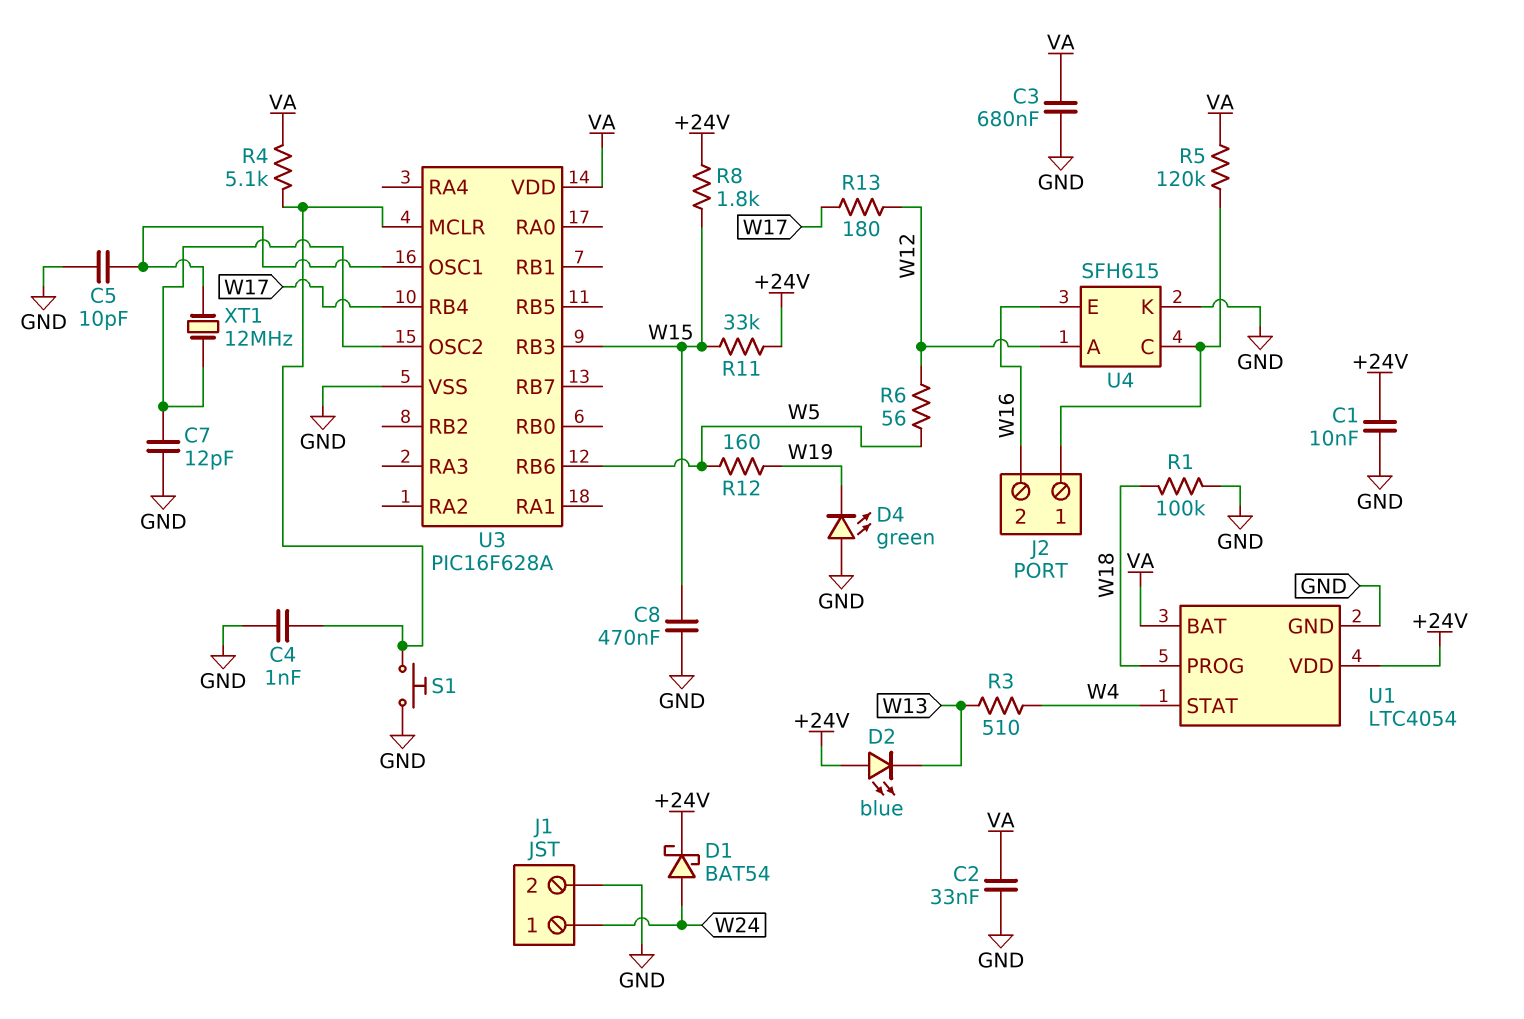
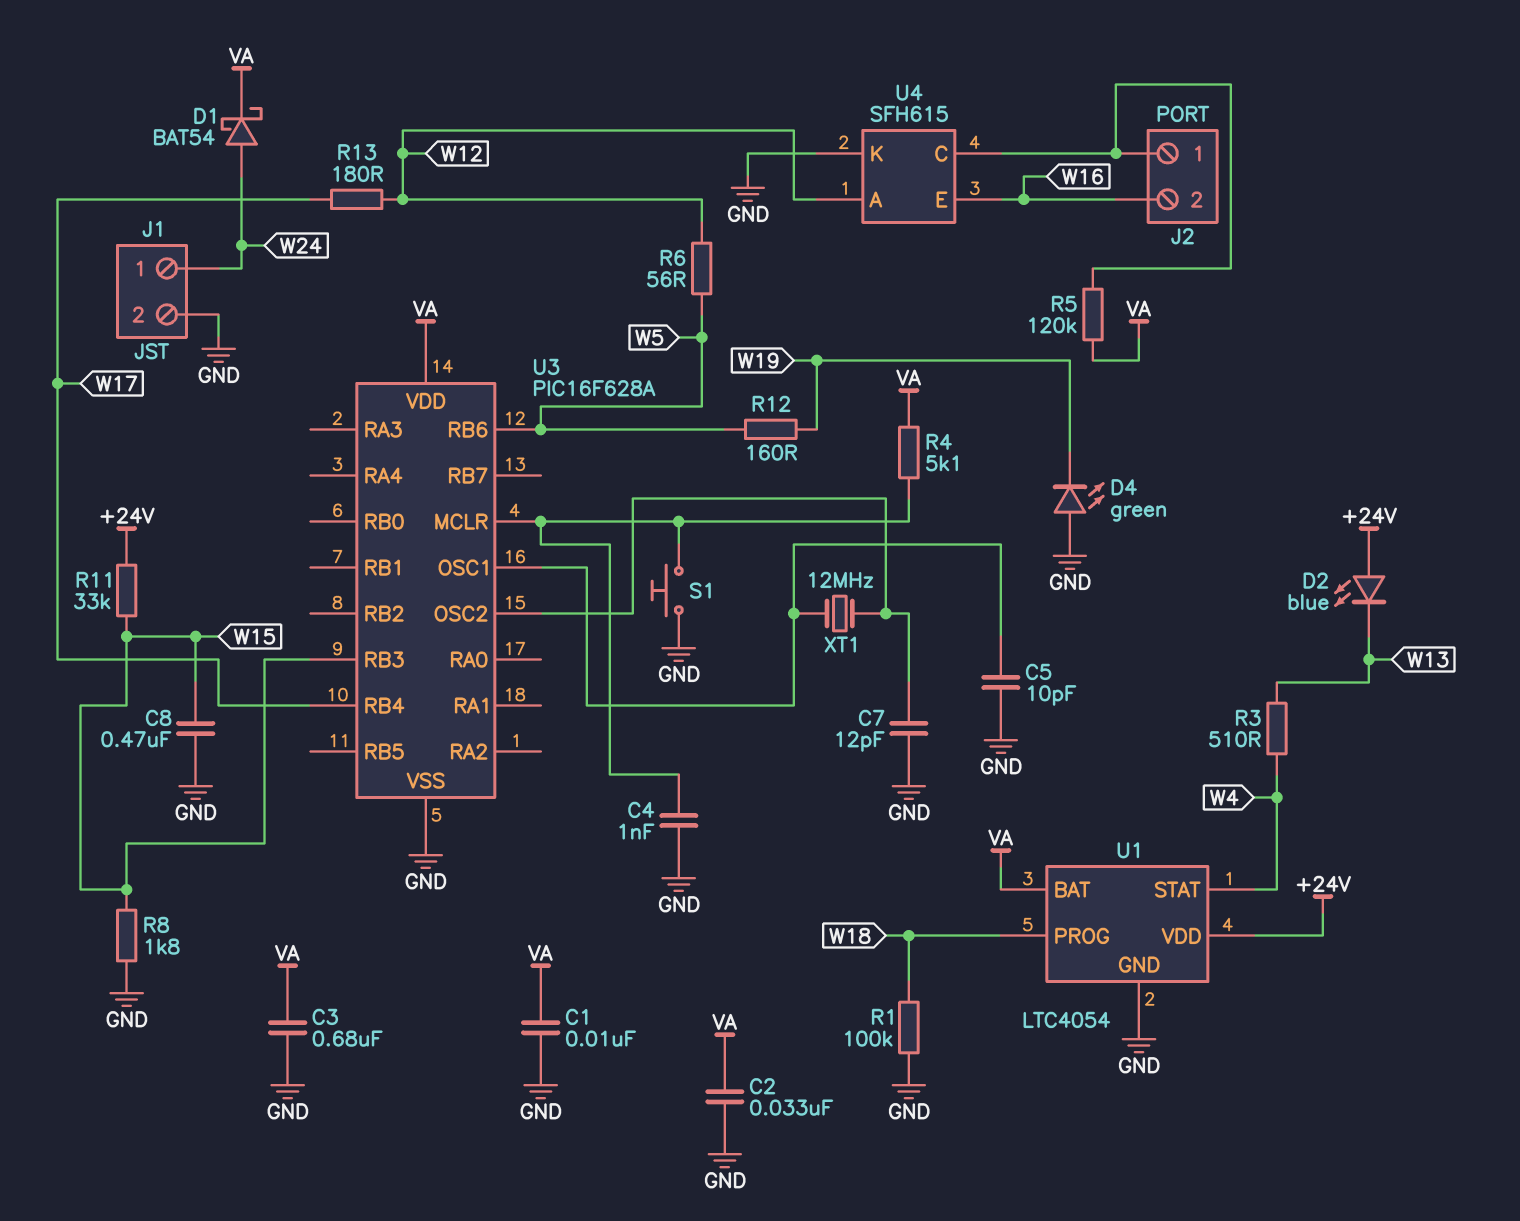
C1: 10nF (+24V, GND) -> 10nF (GND, VA)
D1: schottky BAT54 (A W24, K +24V) -> schottky BAT54 (A W24, K VA)
R8: 1.8k (+24V, W15) -> 1.8k (GND, W15)

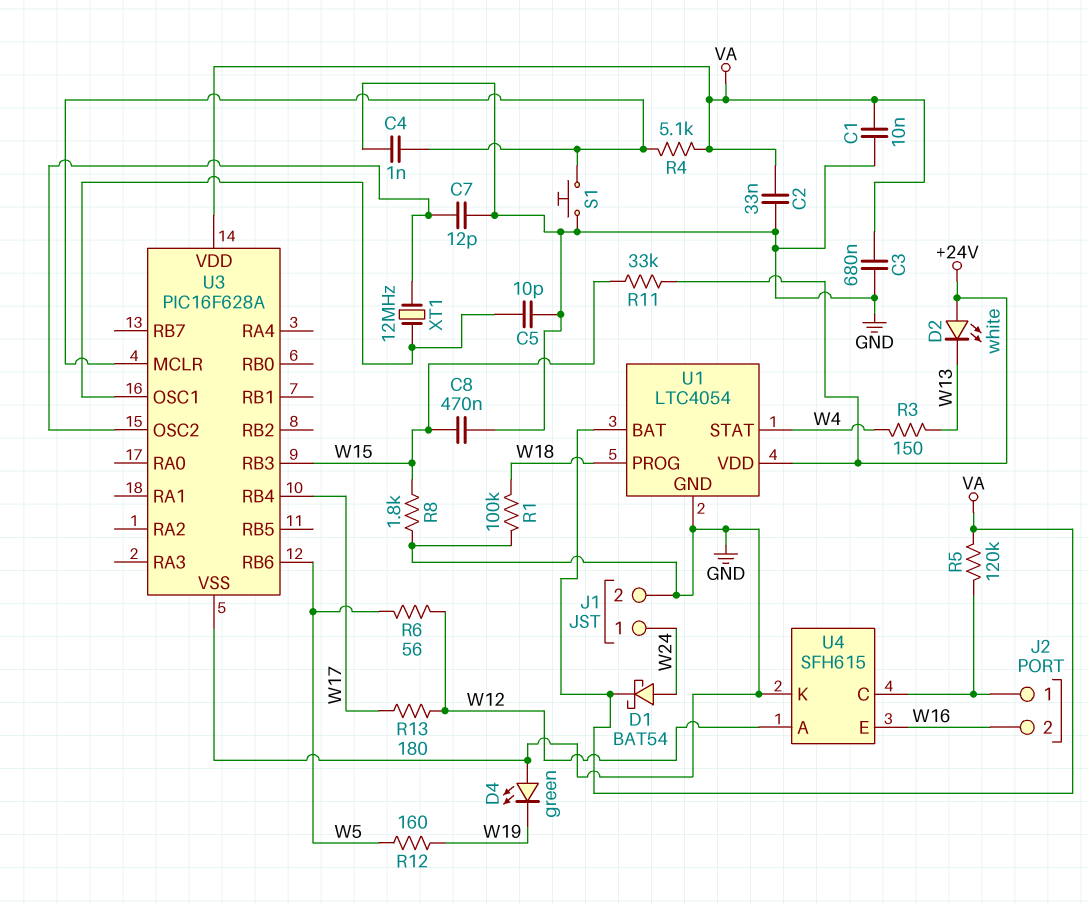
D2: LED blue (A +24V, K W13) -> LED white (A +24V, K W13)
R3: 510 (W4, W13) -> 150 (W4, W13)

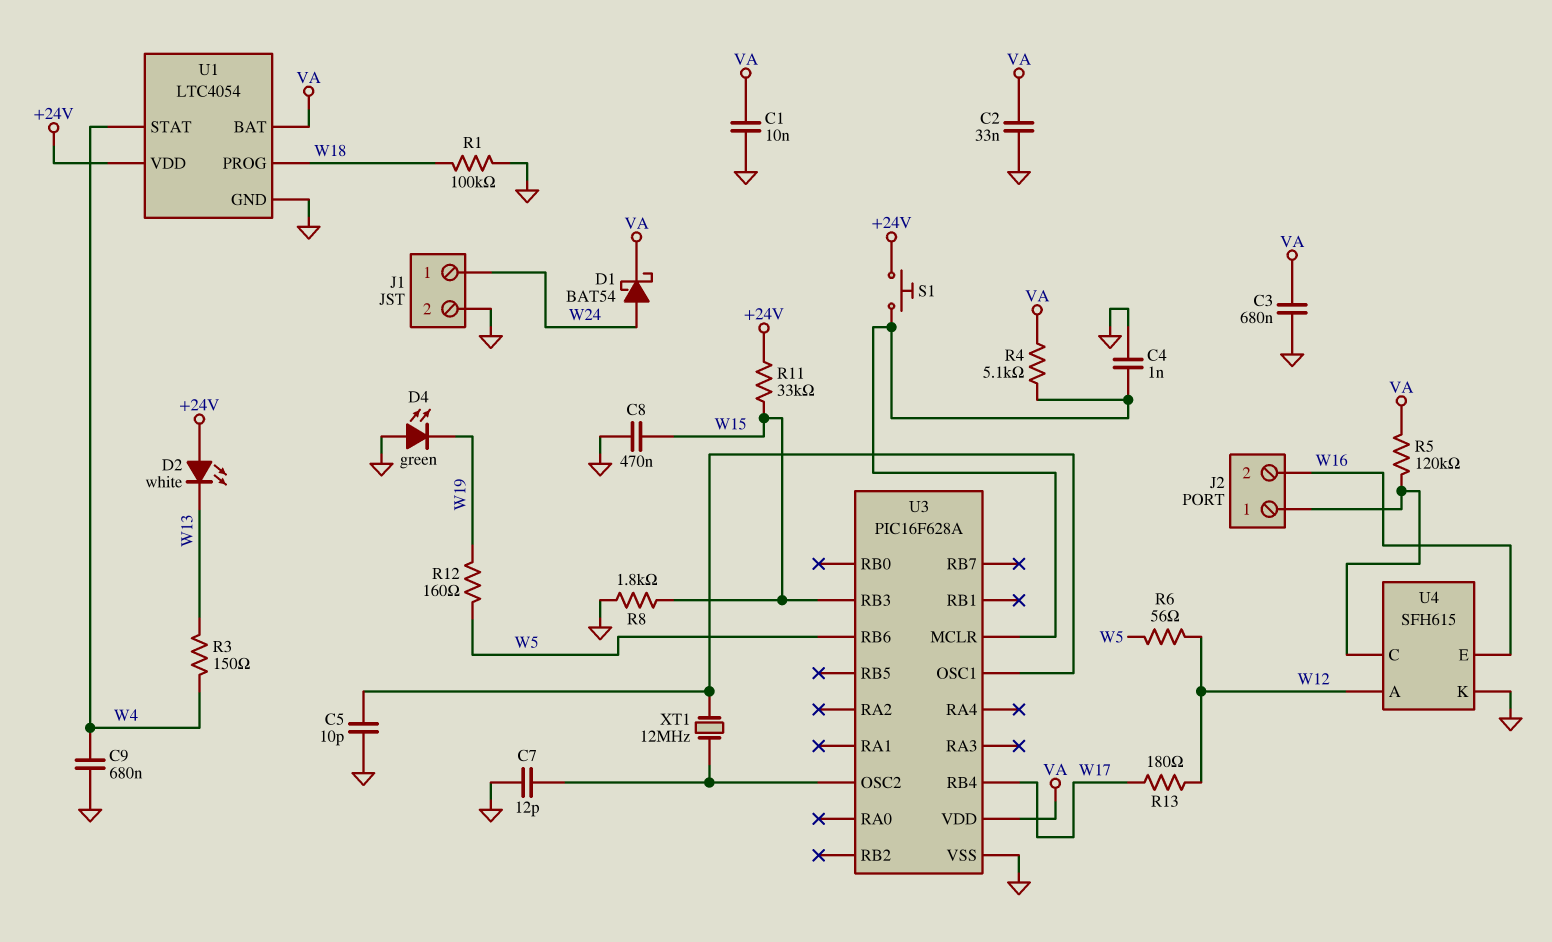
C9: none -> 680nF (GND, W4)
S1: button (GND, U3/MCLR) -> button (+24V, U3/MCLR)

